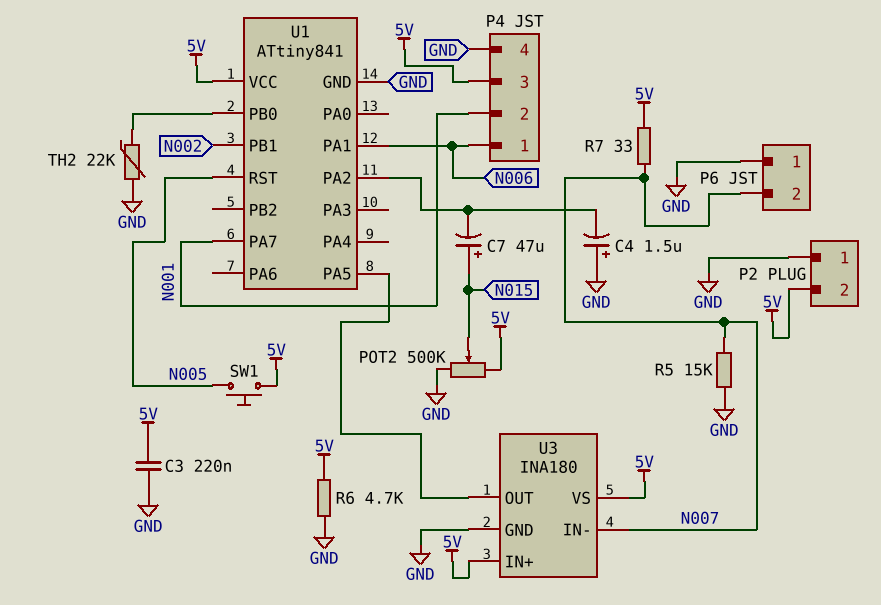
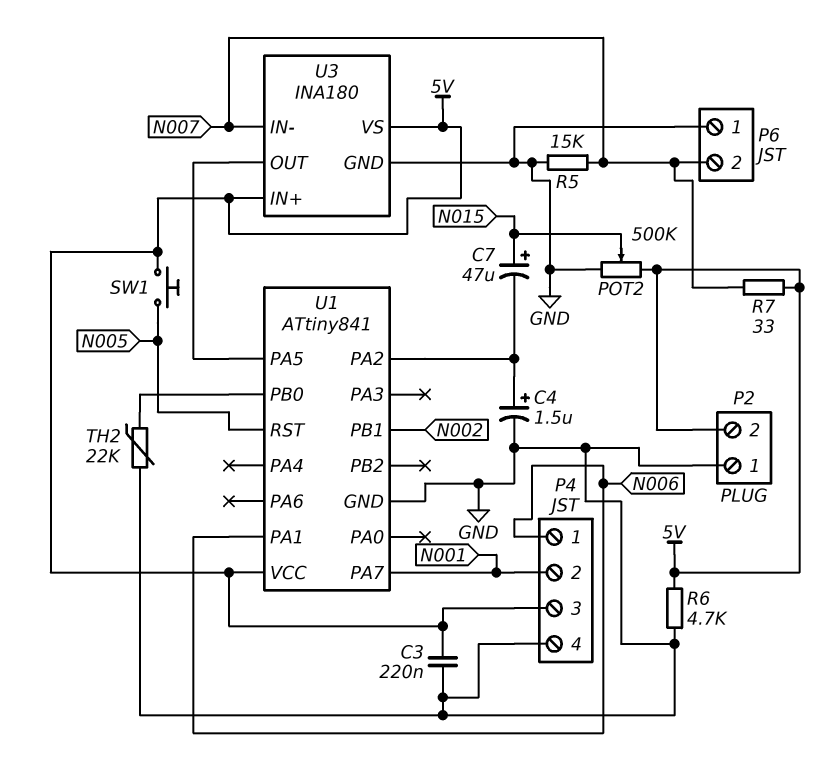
C4: 1.5uF (plus GND, minus U1/PA2) -> 1.5uF (plus U1/PA2, minus GND)

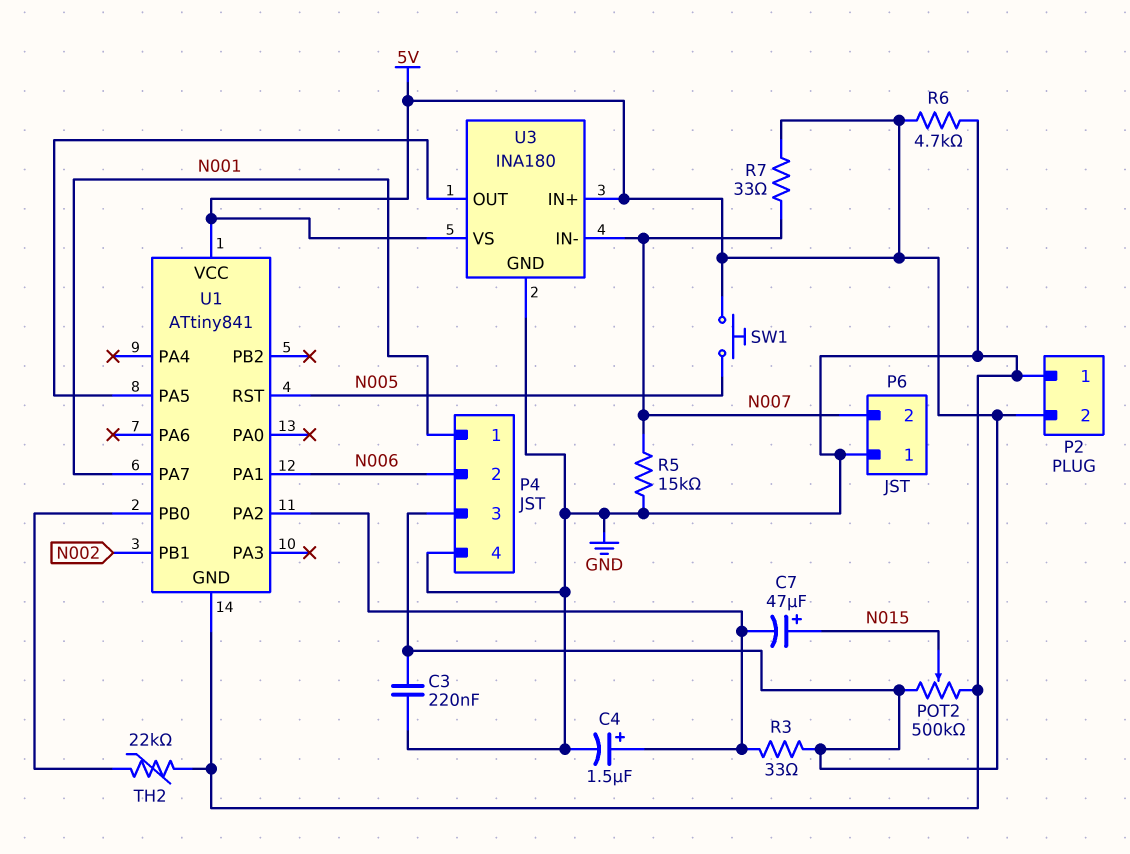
P4 pin 1: N006 -> N001
P4 pin 2: N001 -> N006
R3: none -> 33 (5V, U1/PA2)

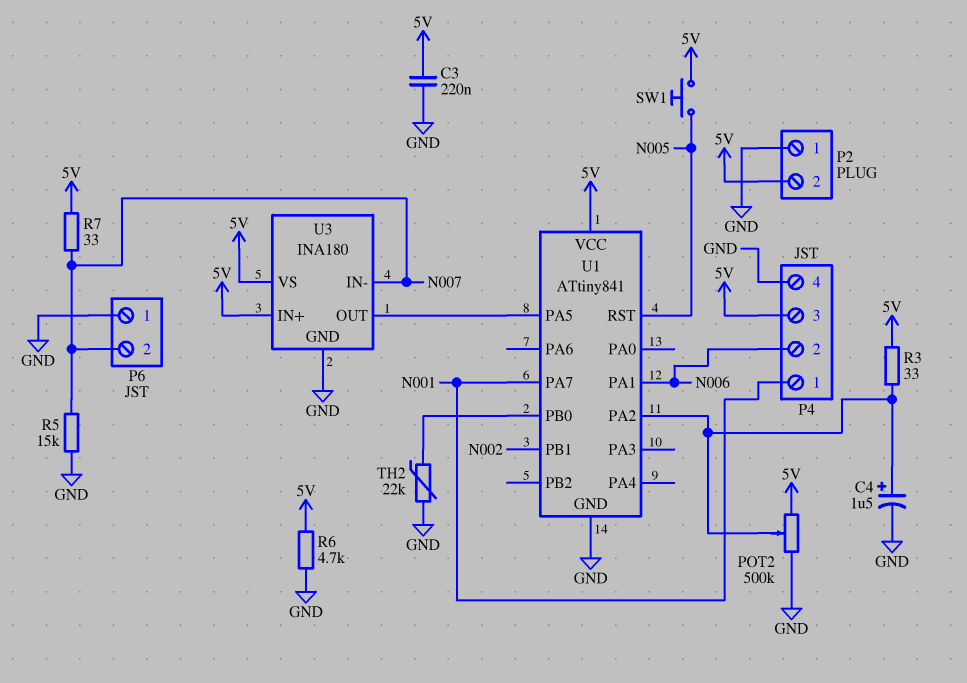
C7: 47uF (plus N015, minus U1/PA2) -> none
POT2: 500k (5V, GND, wiper N015) -> 500k (5V, GND, wiper U1/PA2)

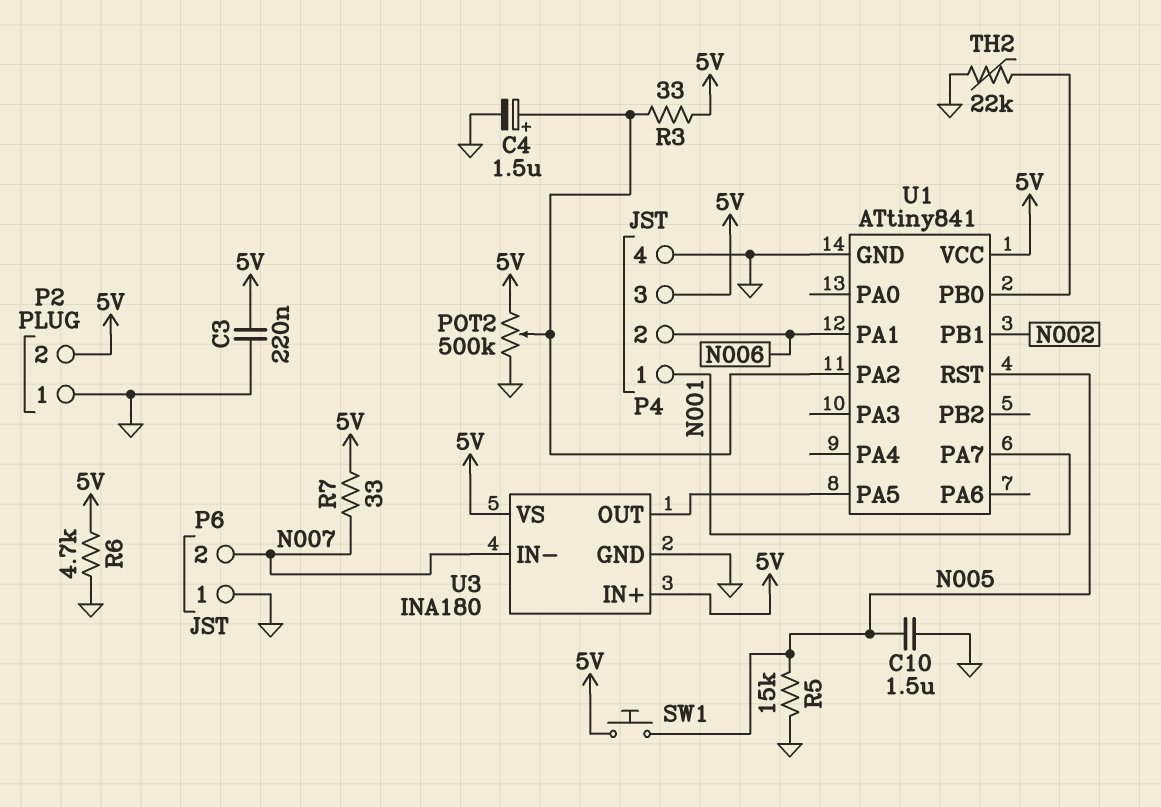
C10: none -> 1.5uF (GND, N005)
R5: 15k (GND, N007) -> 15k (GND, N005)

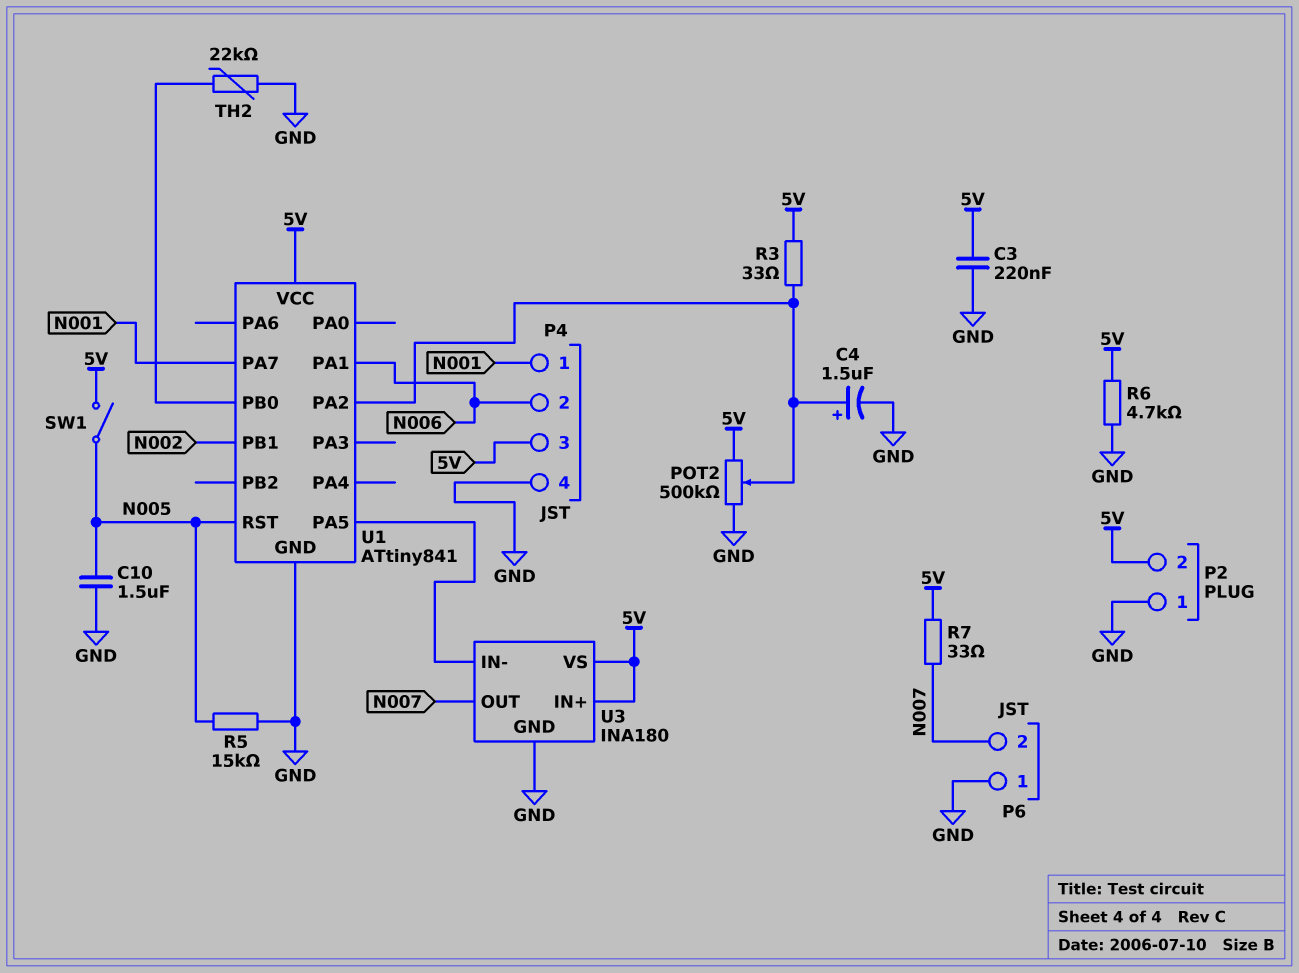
SW1: button (5V, N005) -> switch (5V, N005)
U3 pin IN-: N007 -> U1/PA5
U3 pin OUT: U1/PA5 -> N007

